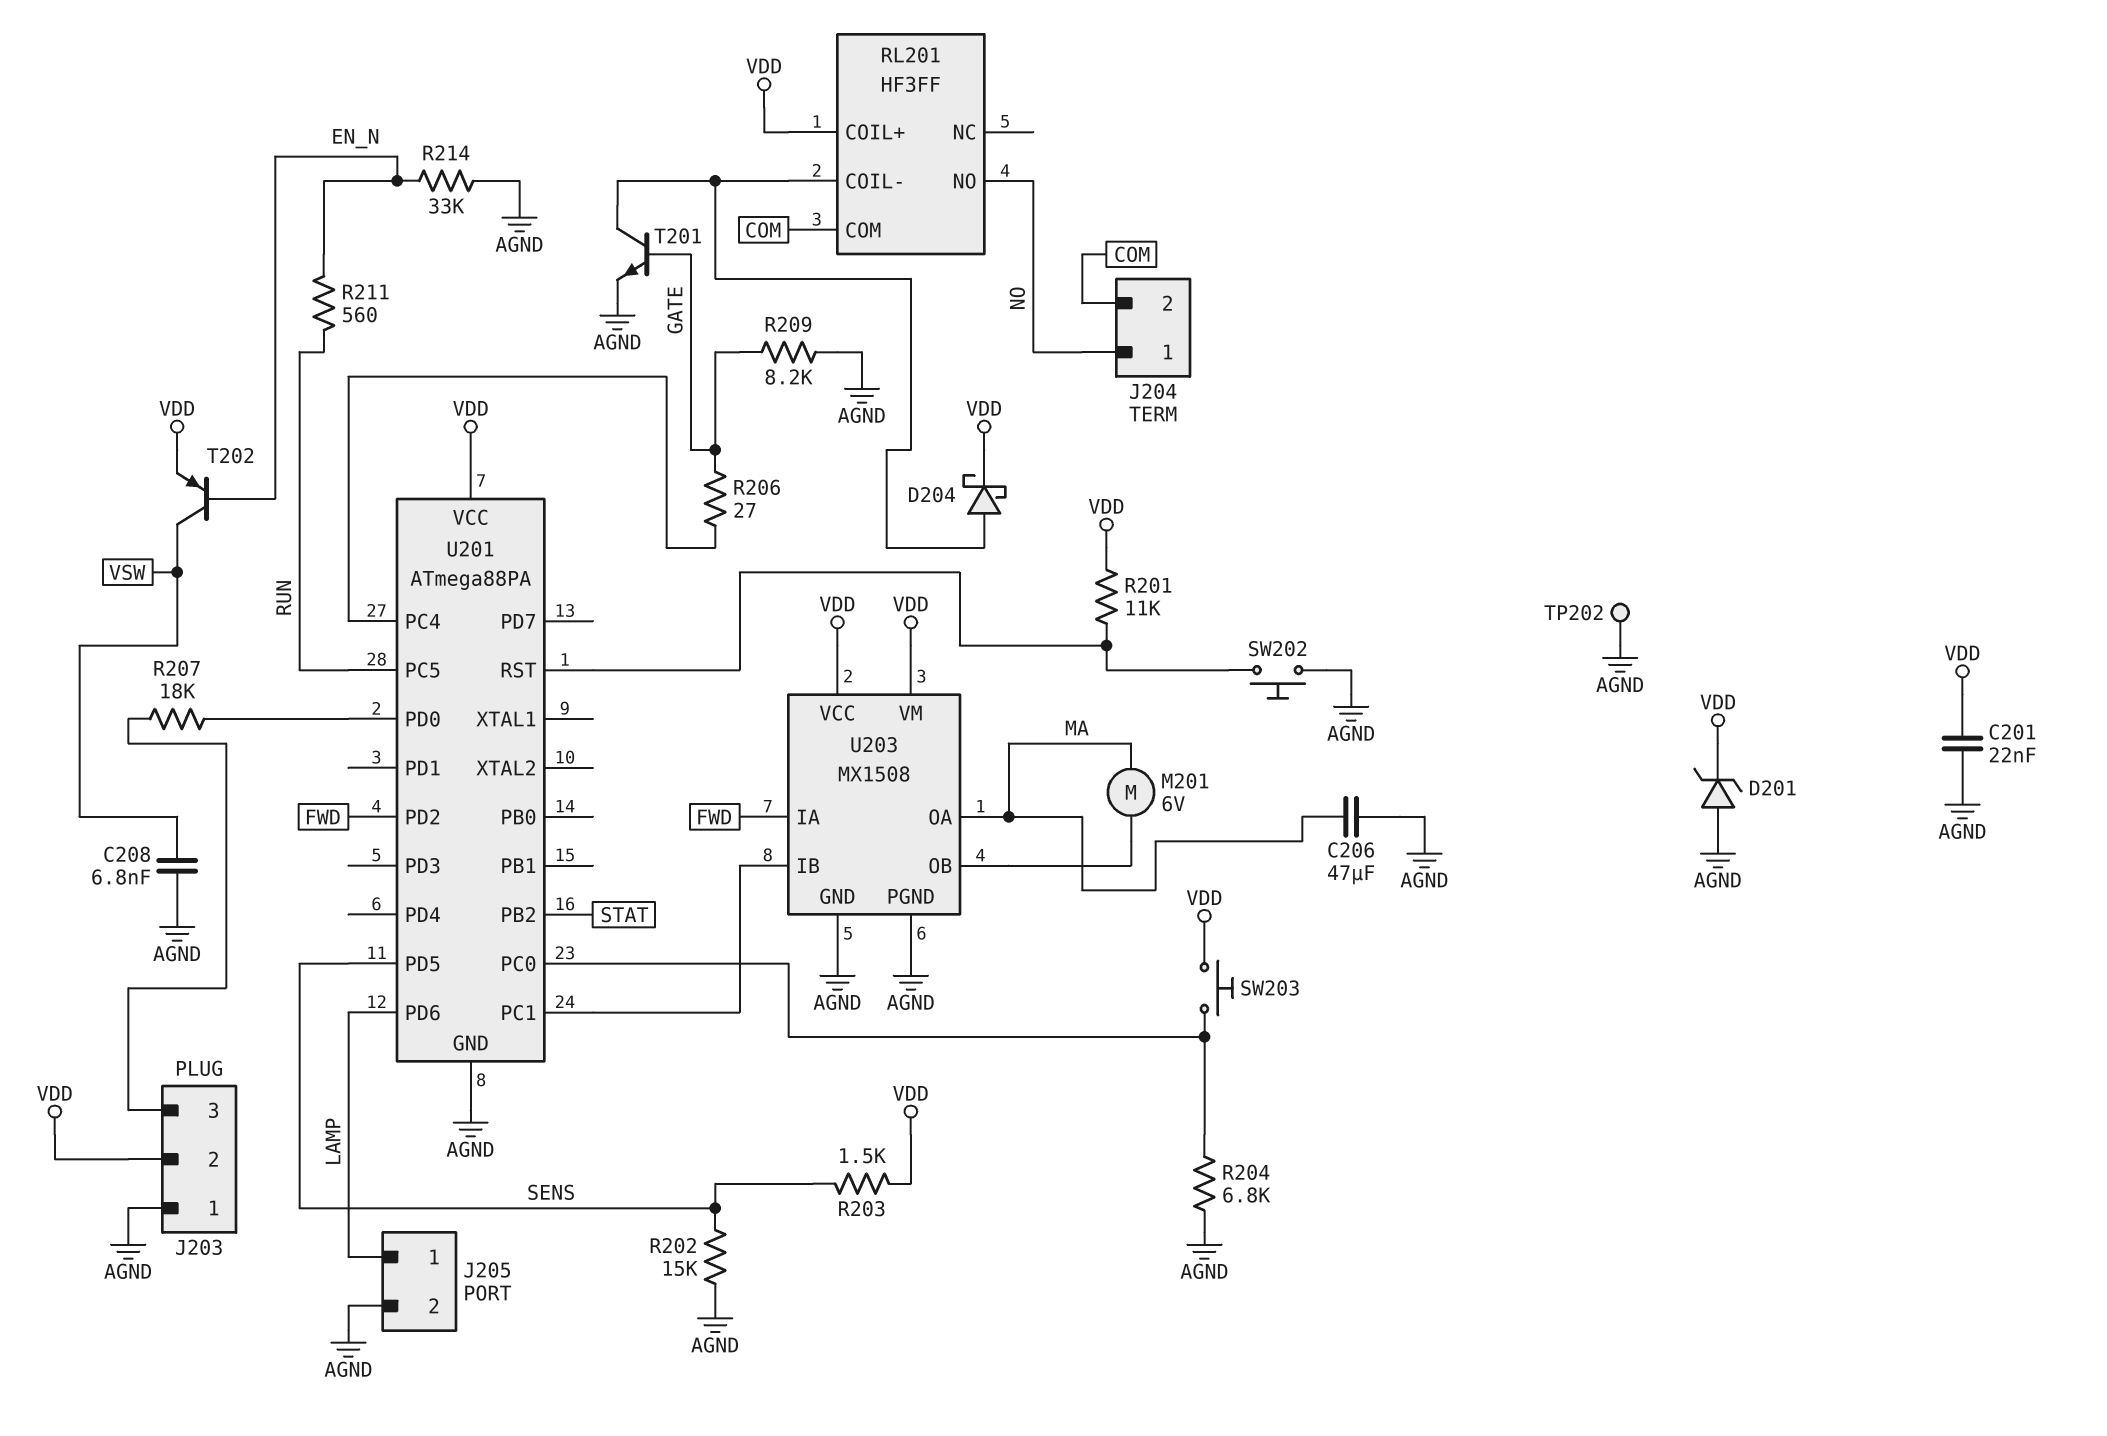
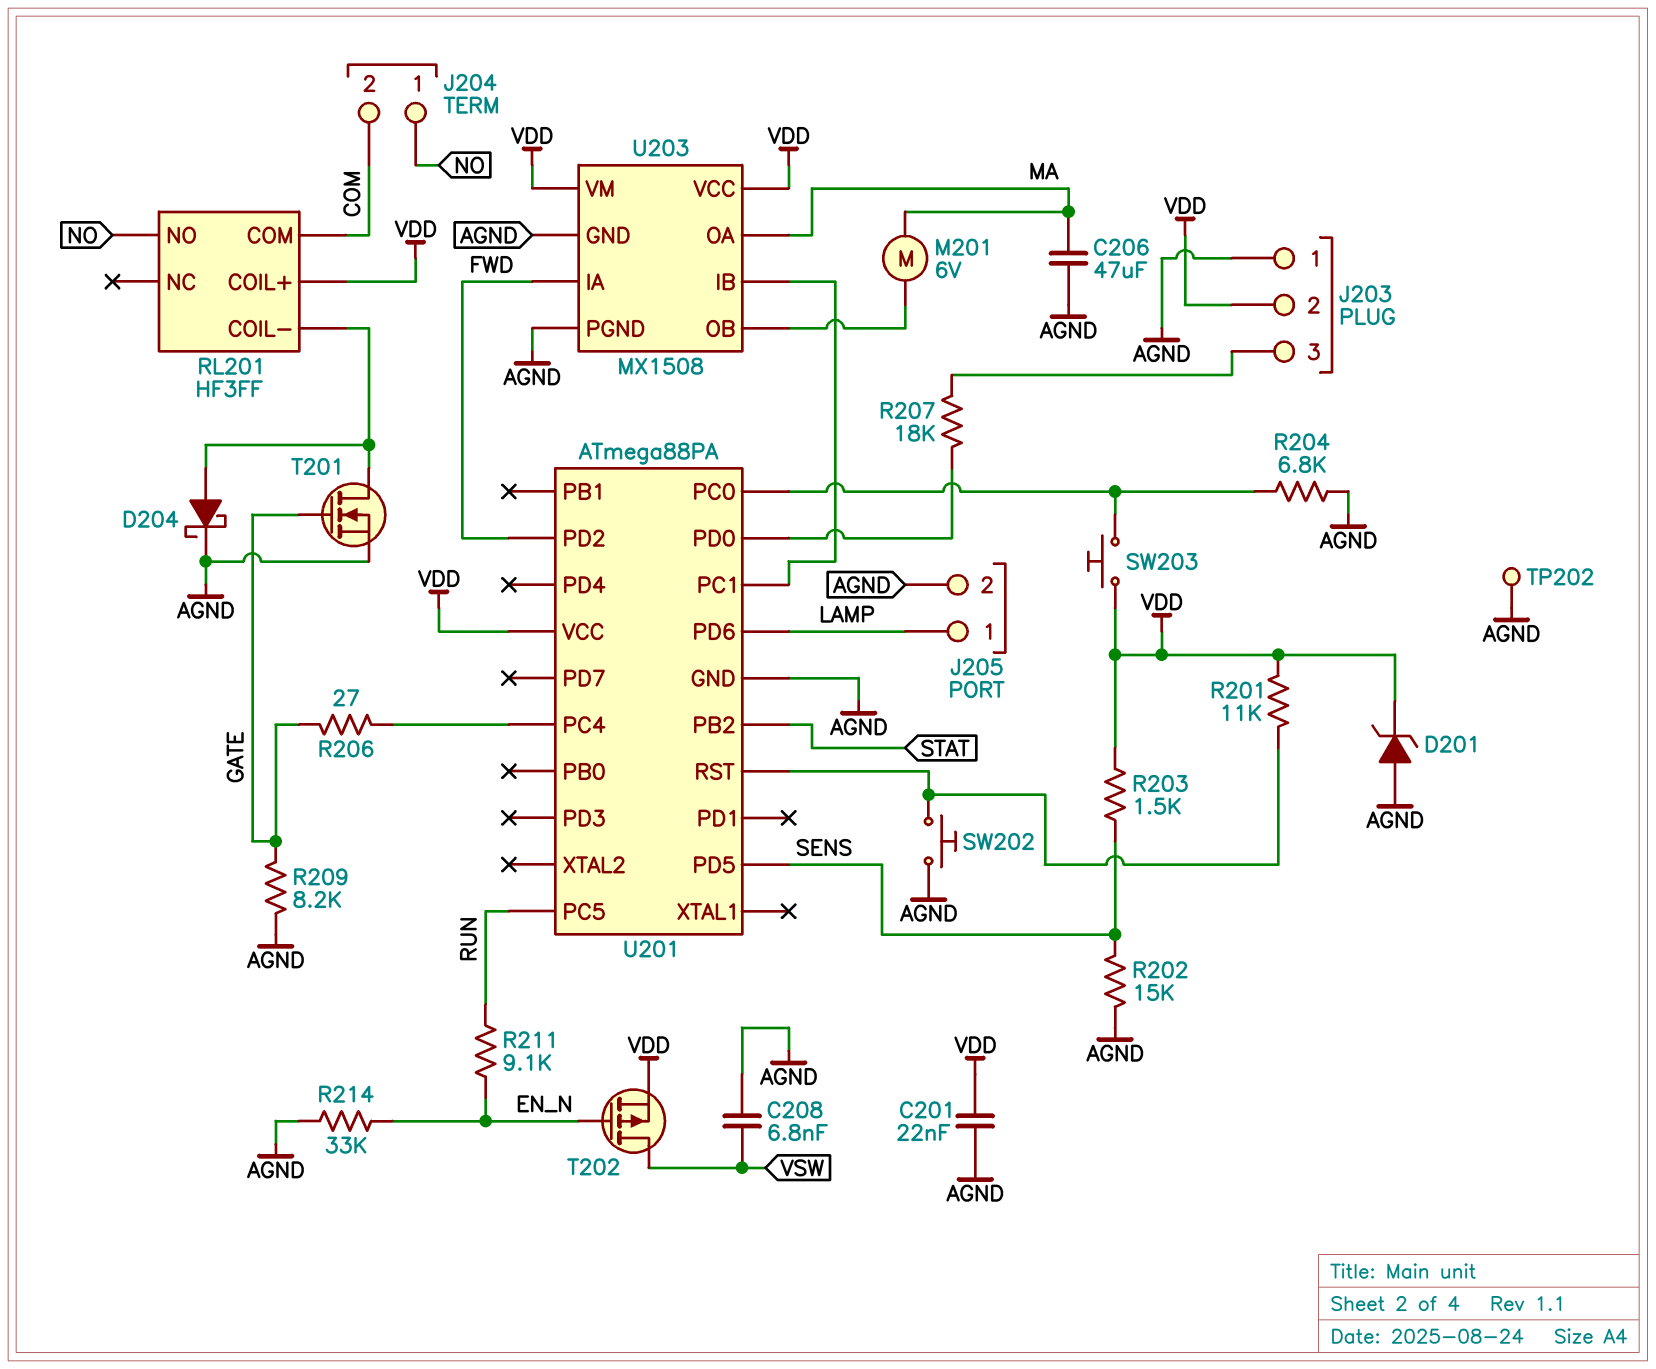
D204: schottky (A RL201/COIL-, K VDD) -> schottky (A RL201/COIL-, K AGND)
R211: 560 (EN_N, RUN) -> 9.1k (EN_N, RUN)
T201: NPN (B GATE, C RL201/COIL-, E AGND) -> NMOS (G GATE, D RL201/COIL-, S AGND)
T202: PNP (B EN_N, C VSW, E VDD) -> PMOS (G EN_N, D VSW, S VDD)

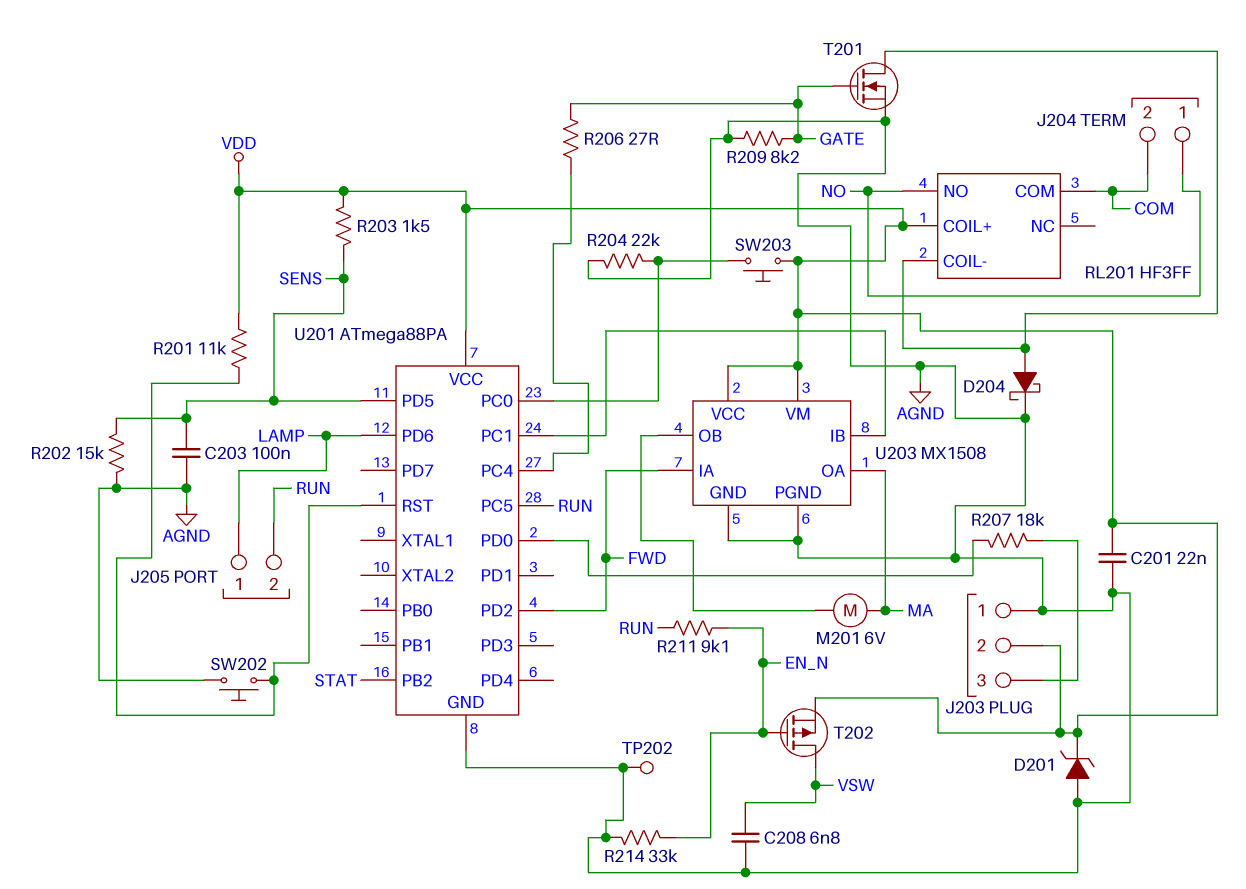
C203: none -> 100nF (AGND, SENS)
C206: 47uF (AGND, MA) -> none
J205 pin 2: AGND -> RUN
R204: 6.8k (AGND, U201/PC0) -> 22k (AGND, U201/PC0)

